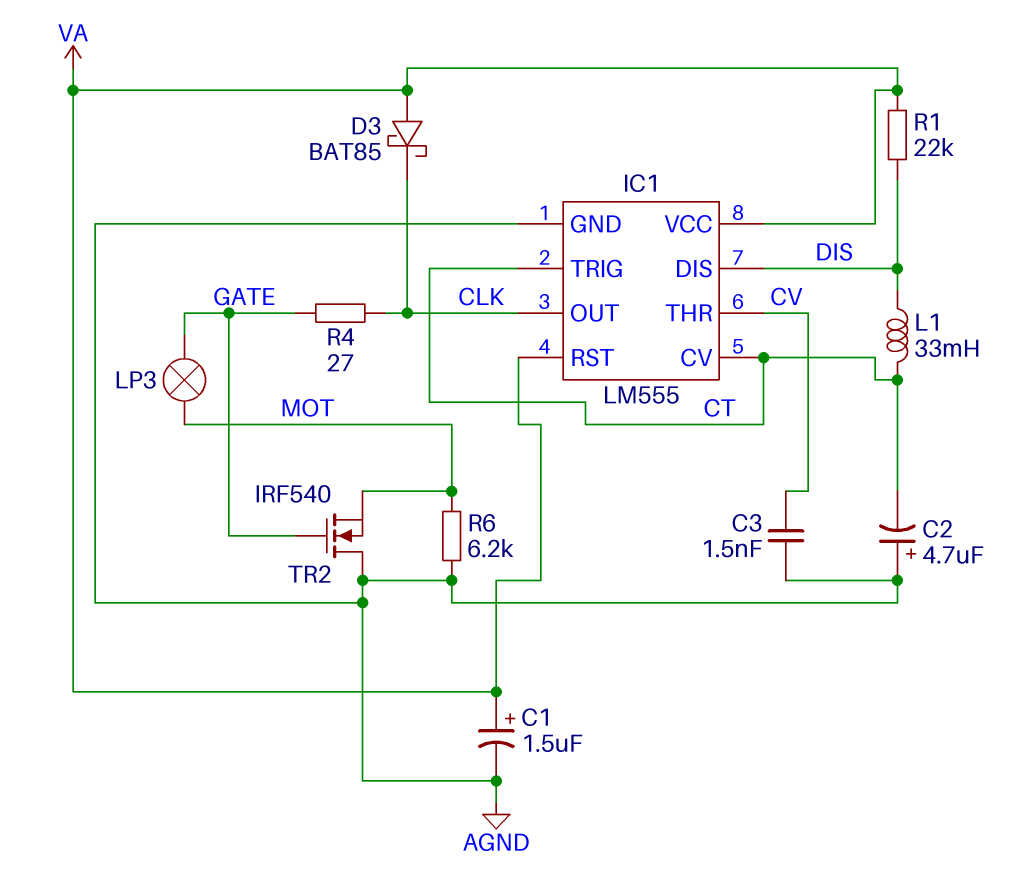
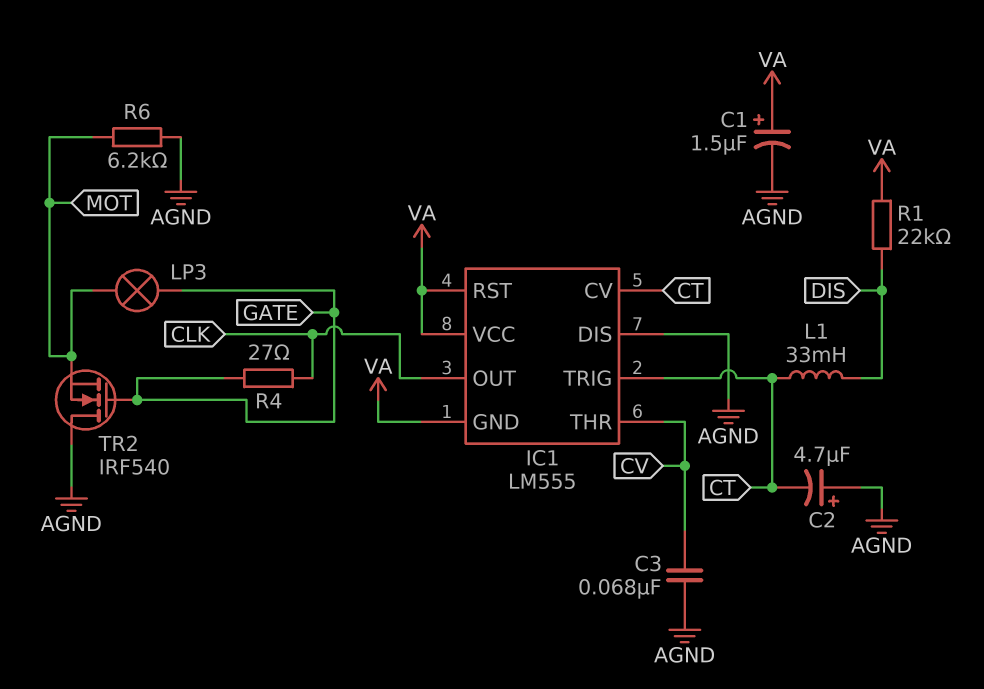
C3: 1.5nF (AGND, CV) -> 68nF (AGND, CV)
D3: schottky BAT85 (A VA, K CLK) -> none
IC1 pin DIS: DIS -> AGND
IC1 pin GND: AGND -> VA

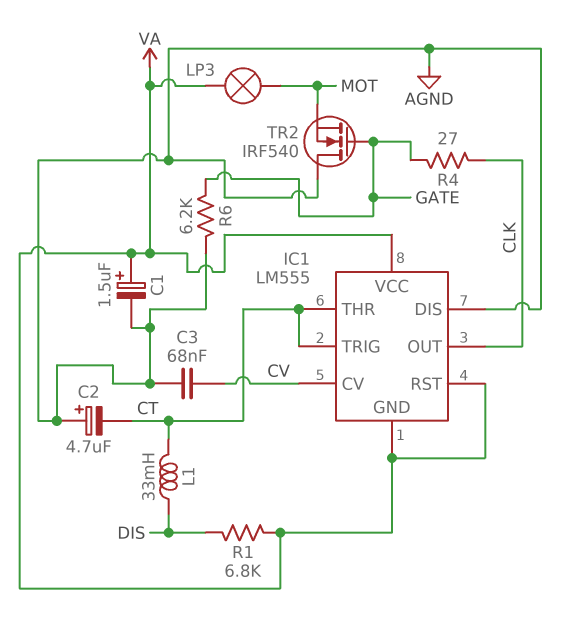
IC1 pin CV: CT -> CV
IC1 pin THR: CV -> CT
LP3: lamp (GATE, MOT) -> lamp (MOT, VA)
R1: 22k (DIS, VA) -> 6.8k (DIS, VA)
R6: 6.2k (AGND, MOT) -> 6.2k (AGND, GATE)

